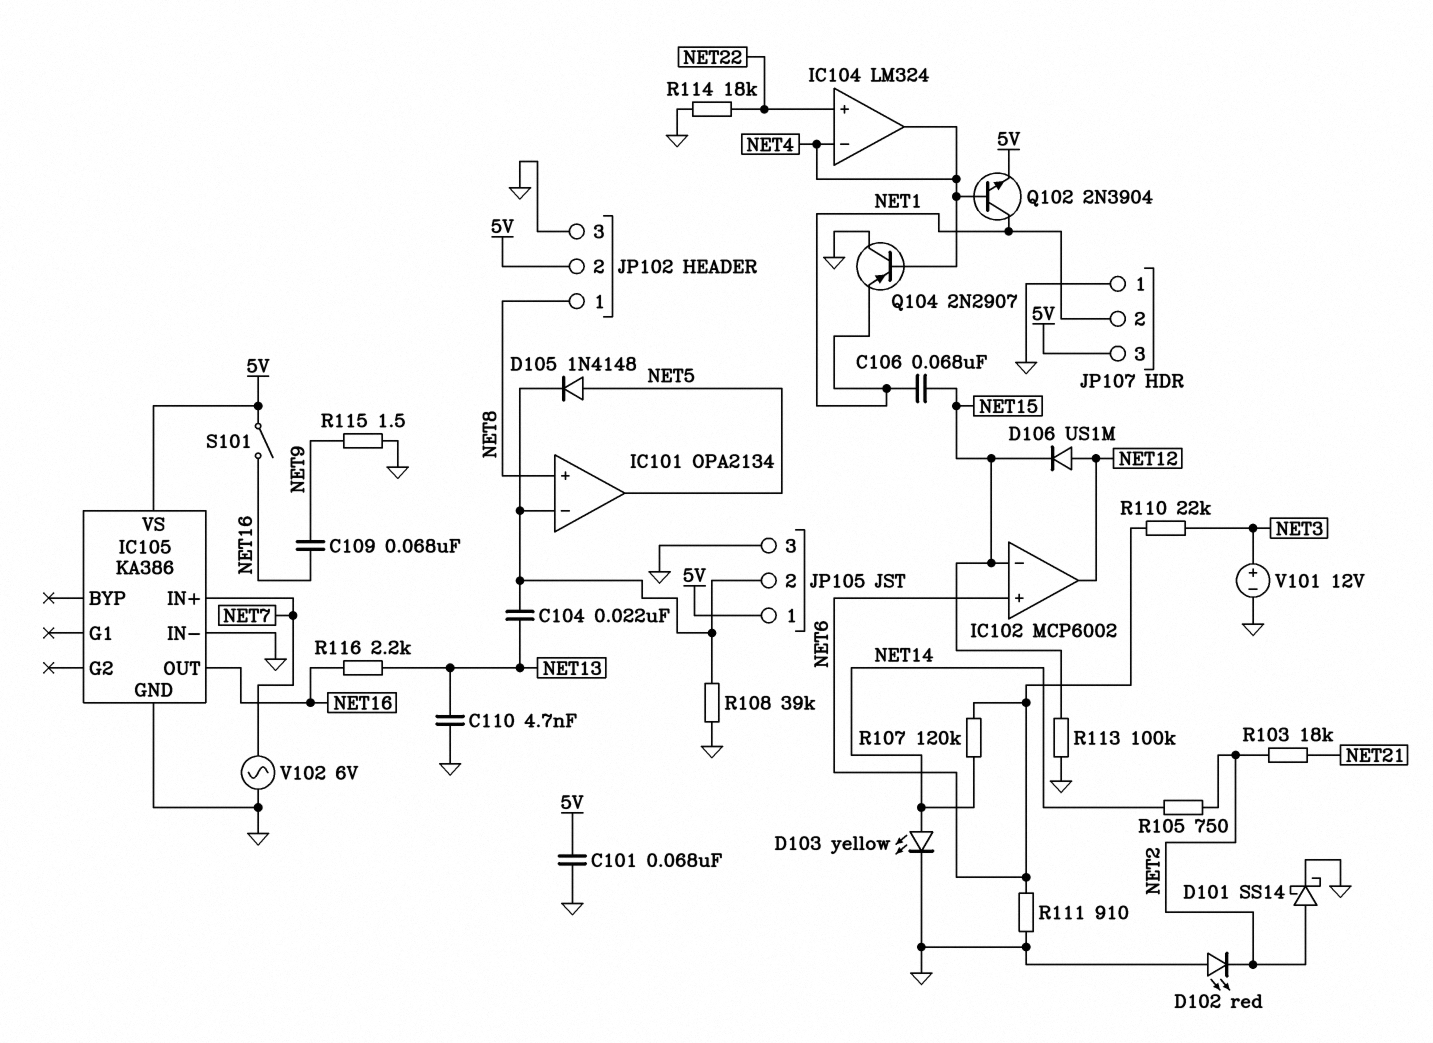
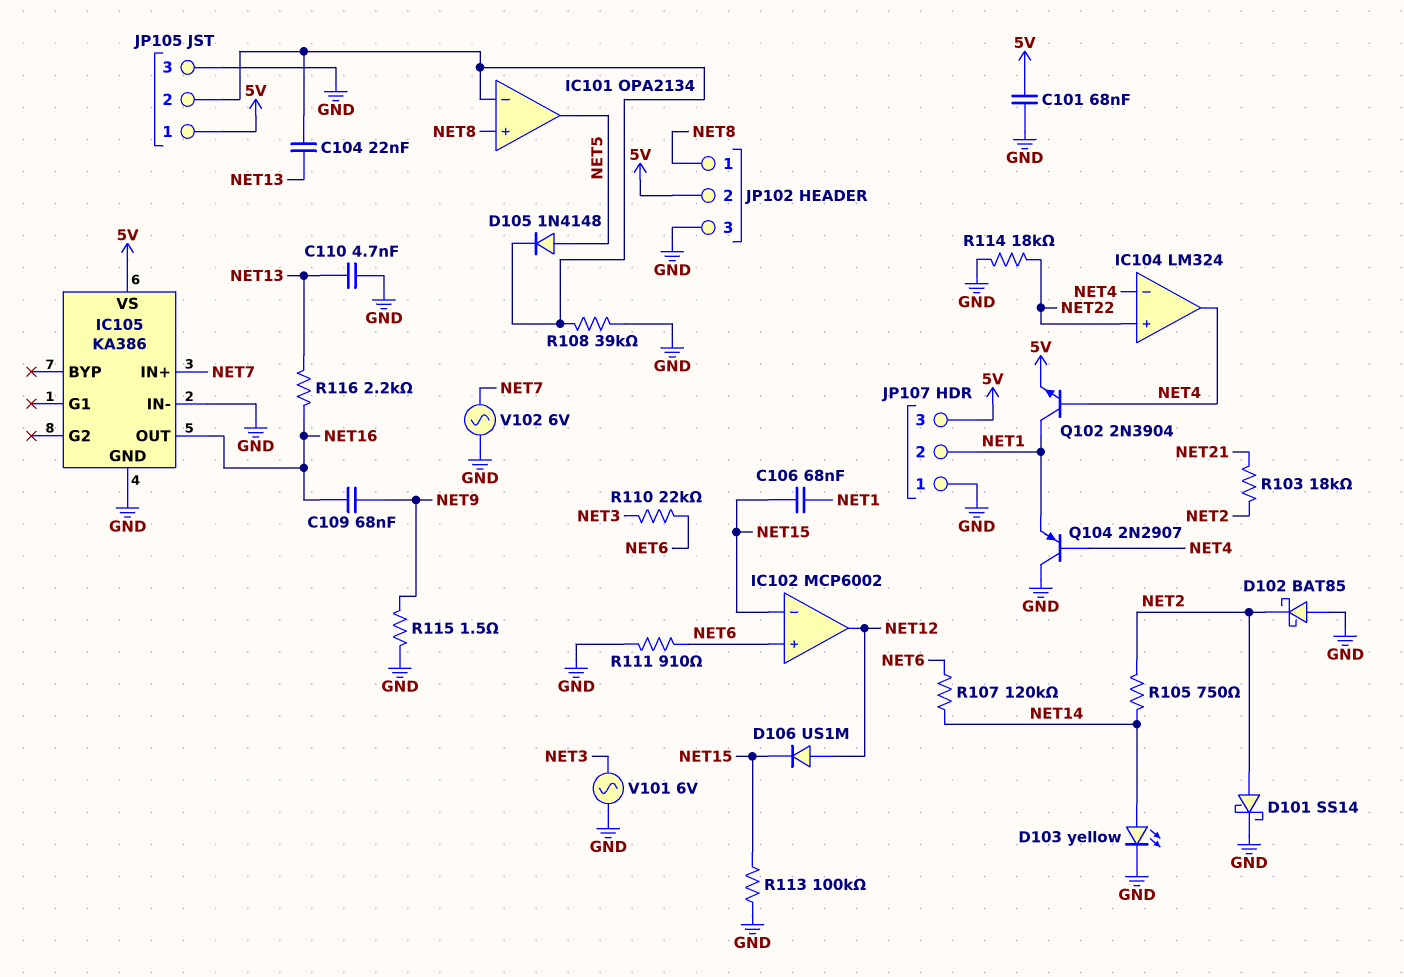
D102: LED red (A GND, K NET2) -> schottky BAT85 (A GND, K NET2)
S101: switch (5V, NET16) -> none
V101: 12V (plus NET3, minus GND) -> AC 6V (GND, NET3)

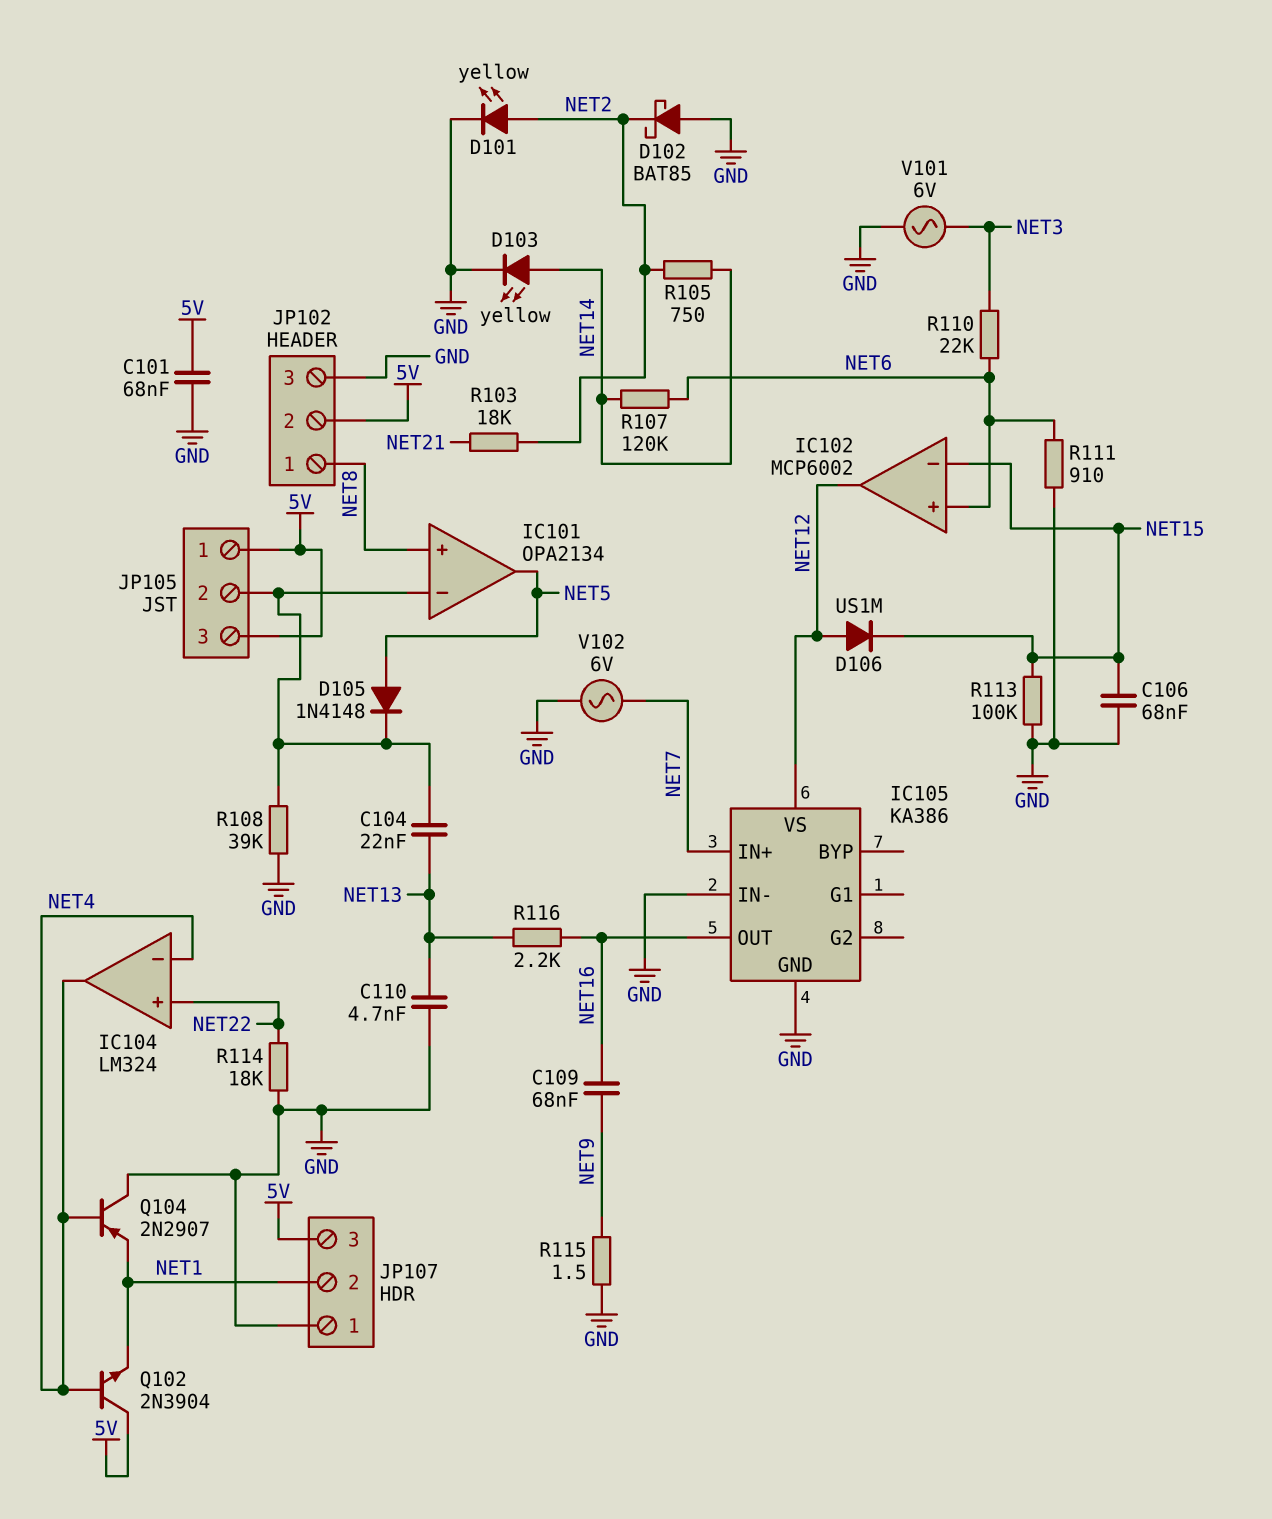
C106: 68nF (NET1, NET15) -> 68nF (GND, NET15)
D101: schottky SS14 (A NET2, K GND) -> LED yellow (A NET2, K GND)
IC105 pin VS: 5V -> NET12
JP105 pin 3: GND -> 5V
Q102: NPN 2N3904 (B NET4, C NET1, E 5V) -> NPN 2N3904 (B NET4, C 5V, E NET1)

